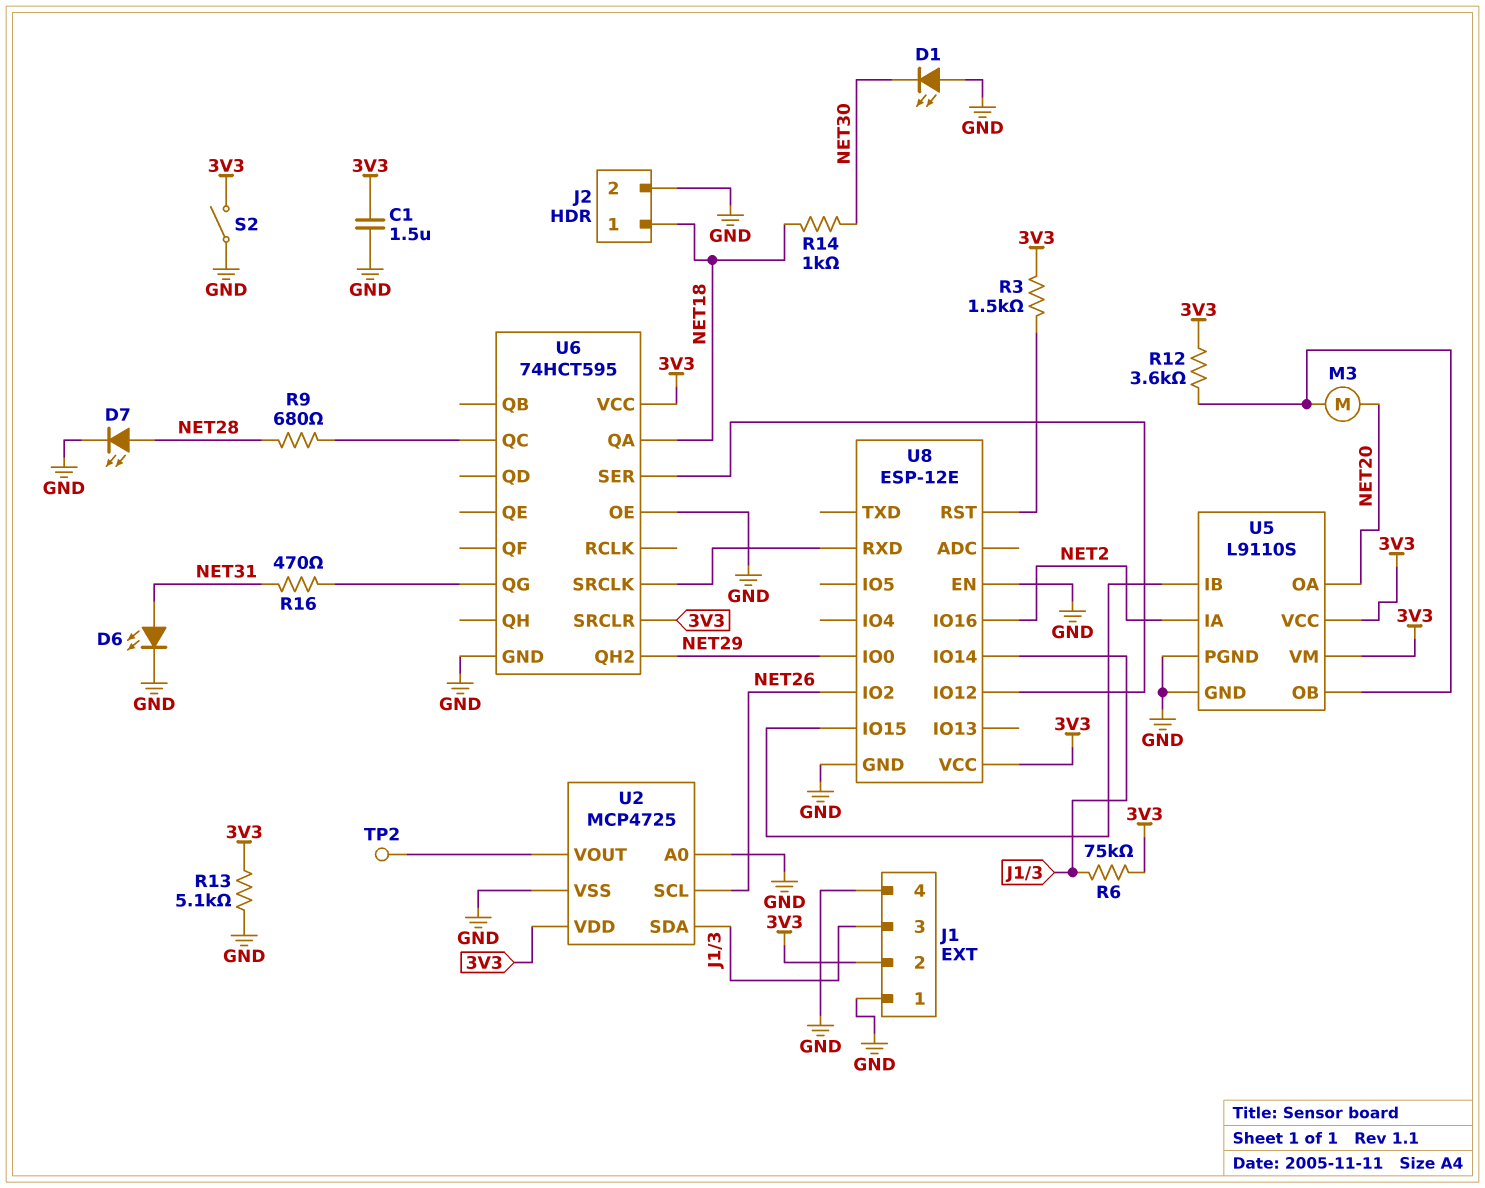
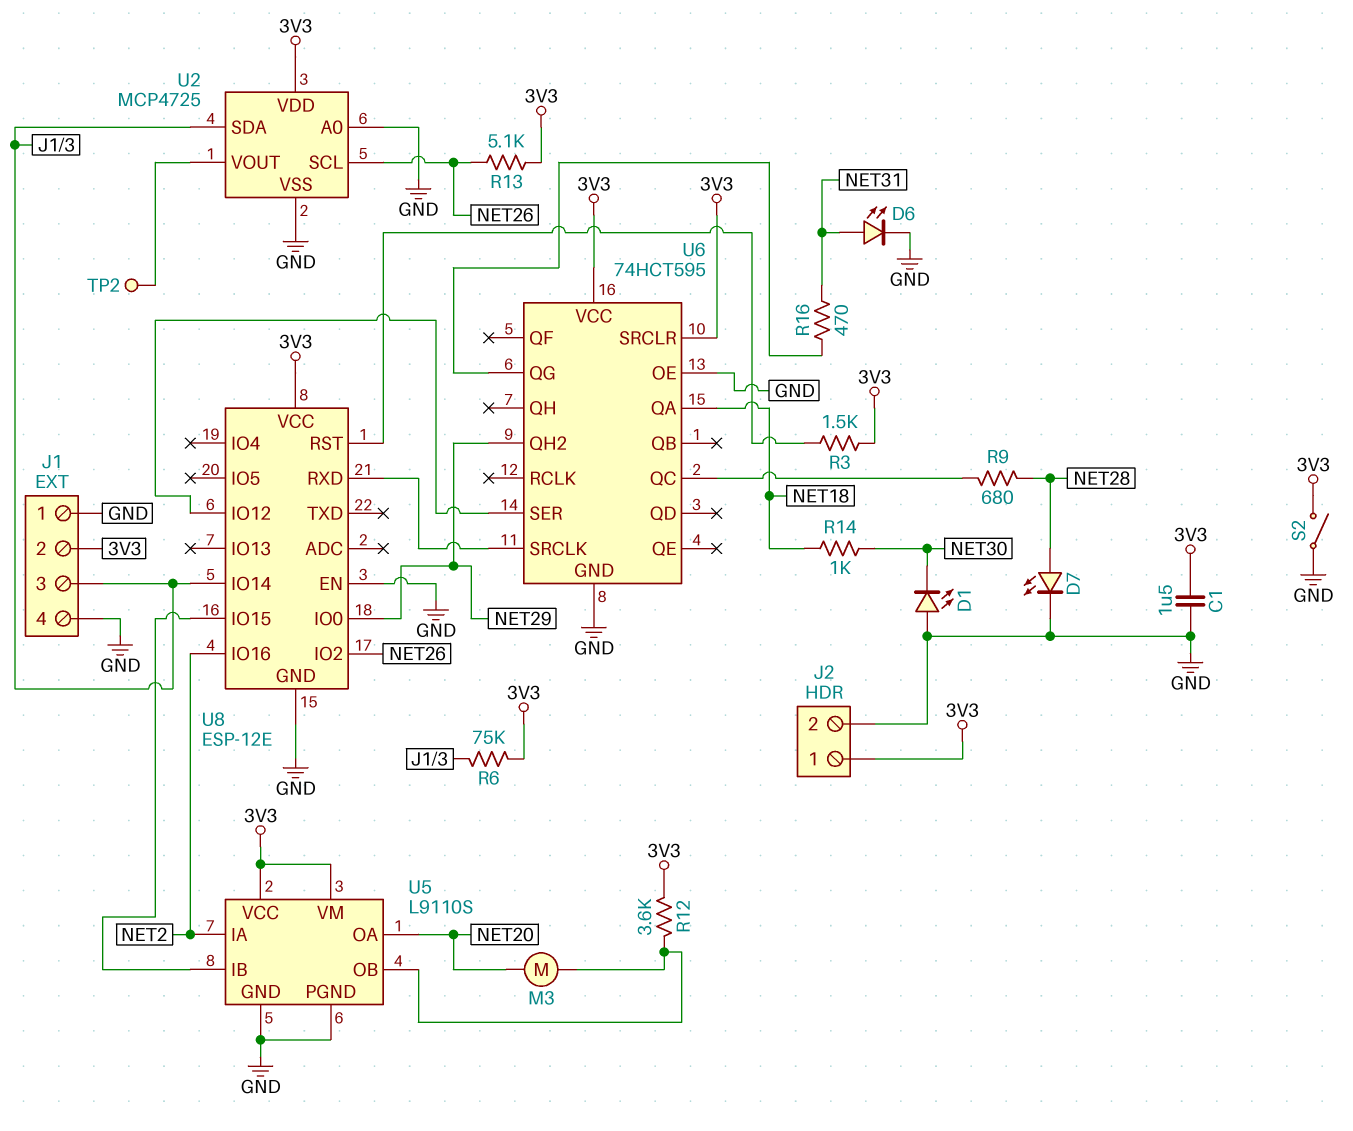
J2 pin 1: NET18 -> 3V3
R13: 5.1k (3V3, GND) -> 5.1k (3V3, NET26)

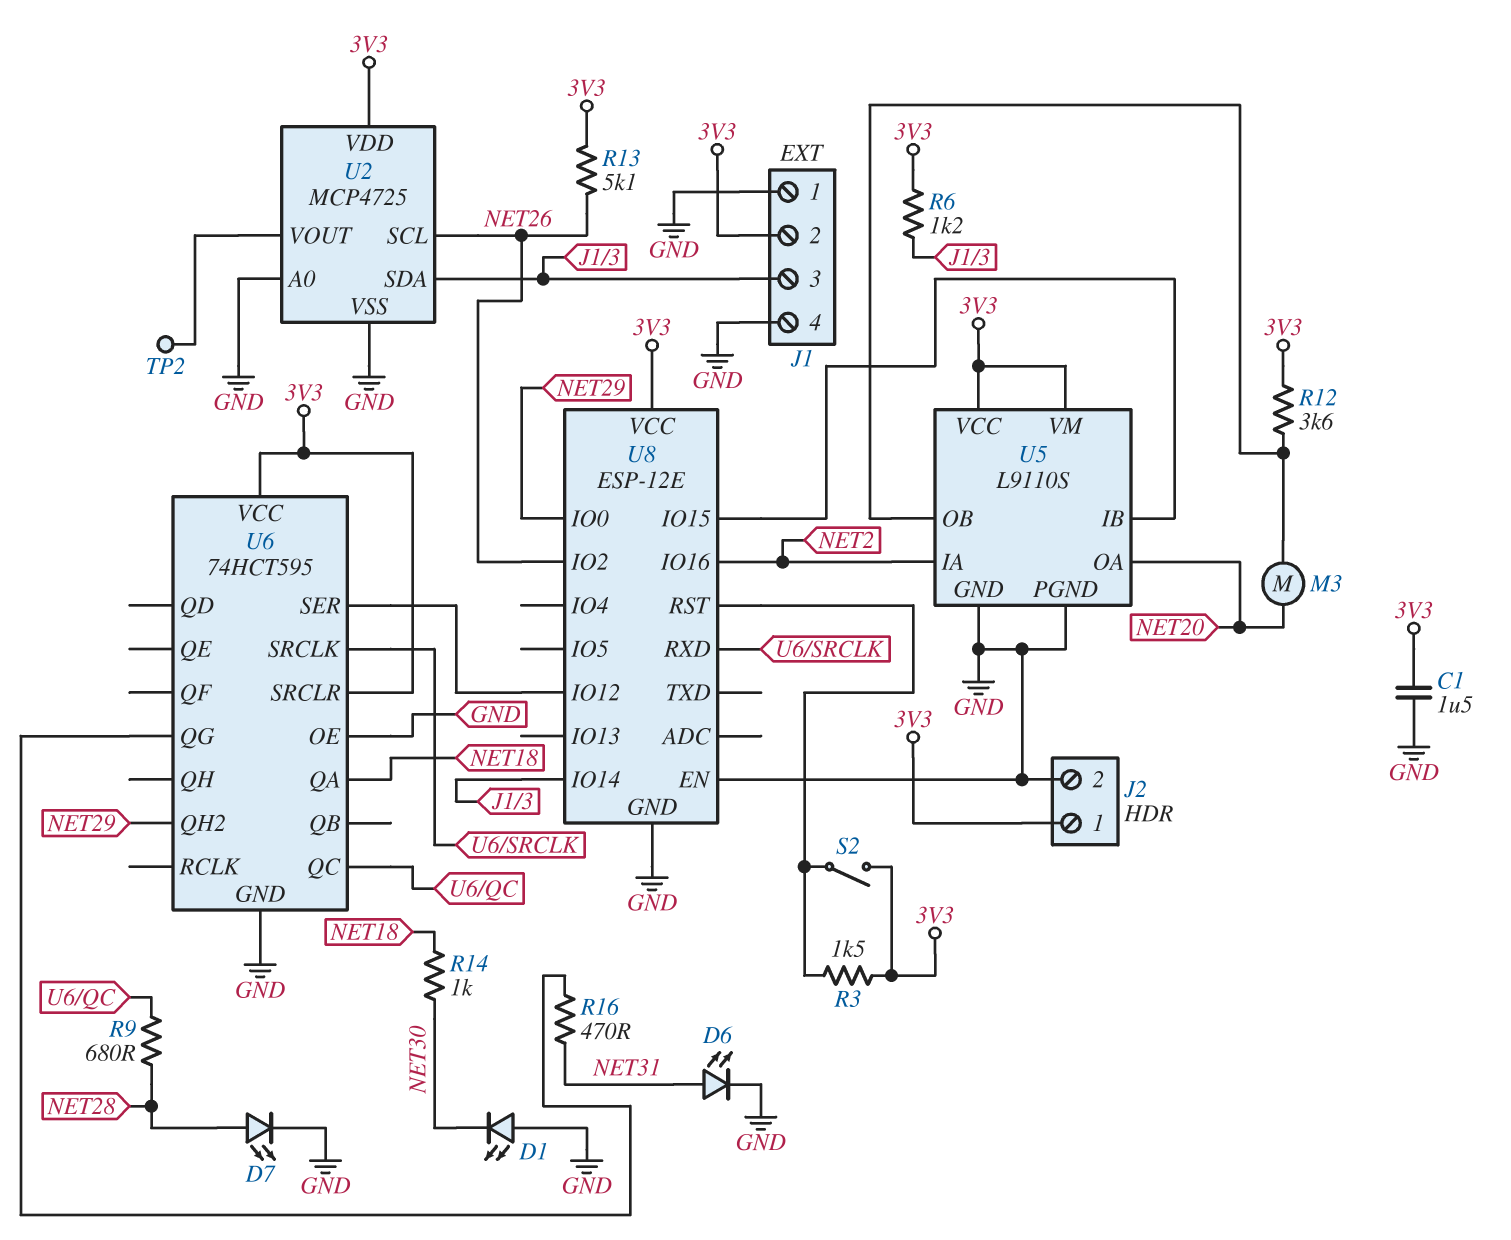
R6: 75k (3V3, J1/3) -> 1.2k (3V3, J1/3)
S2: switch (3V3, GND) -> switch (3V3, U8/RST)

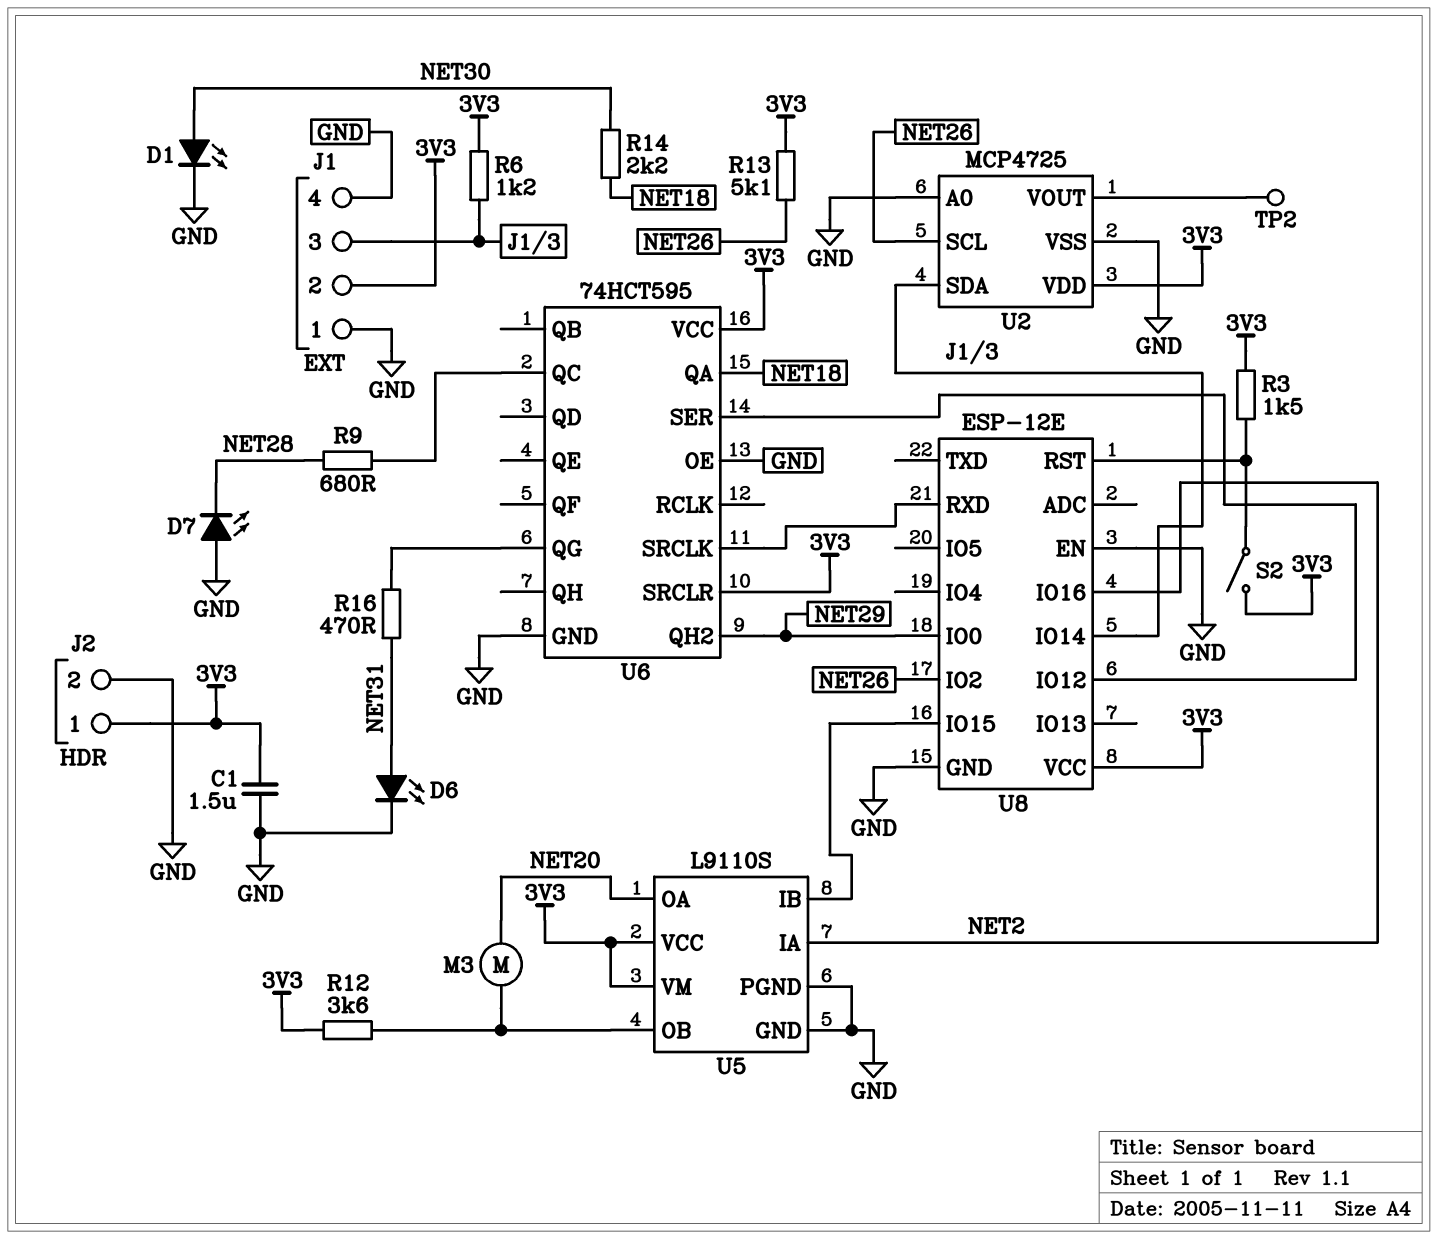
D1: LED (A GND, K NET30) -> LED (A NET30, K GND)
D7: LED (A NET28, K GND) -> LED (A GND, K NET28)
R14: 1k (NET18, NET30) -> 2.2k (NET18, NET30)

